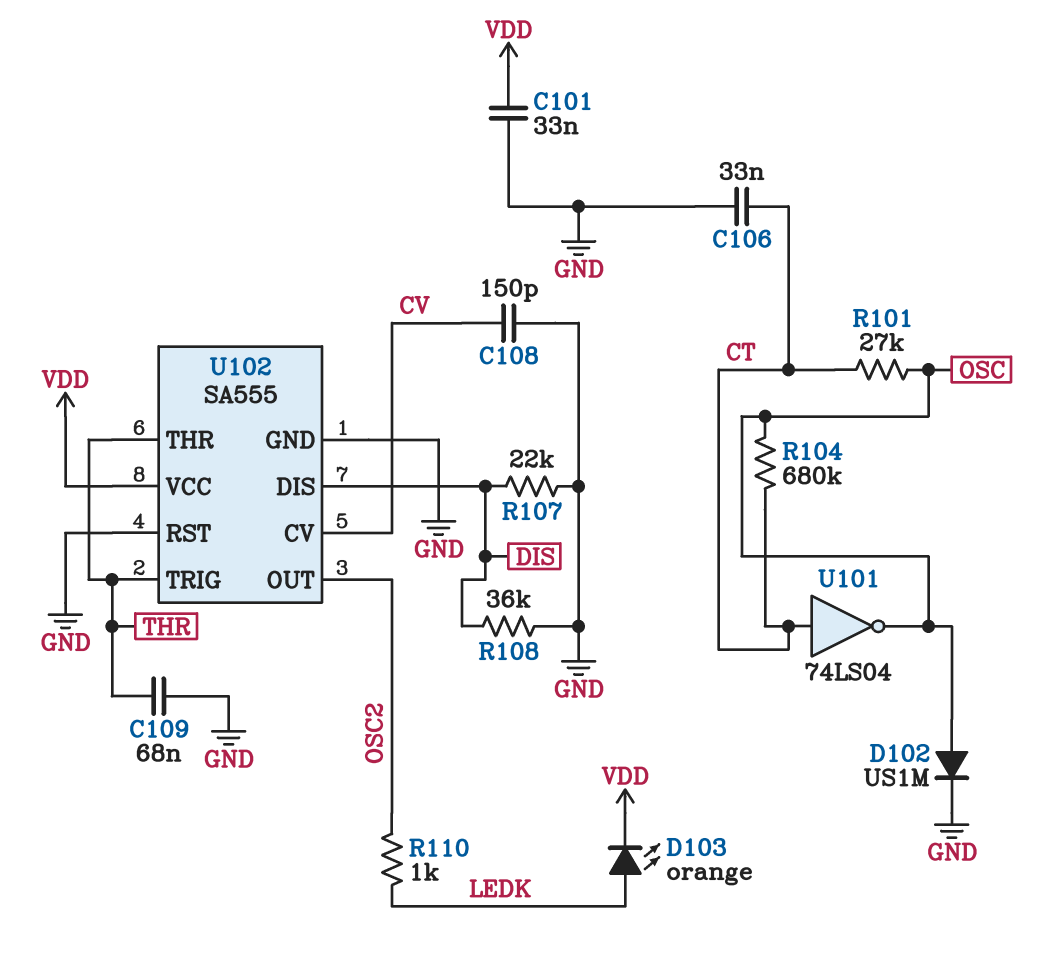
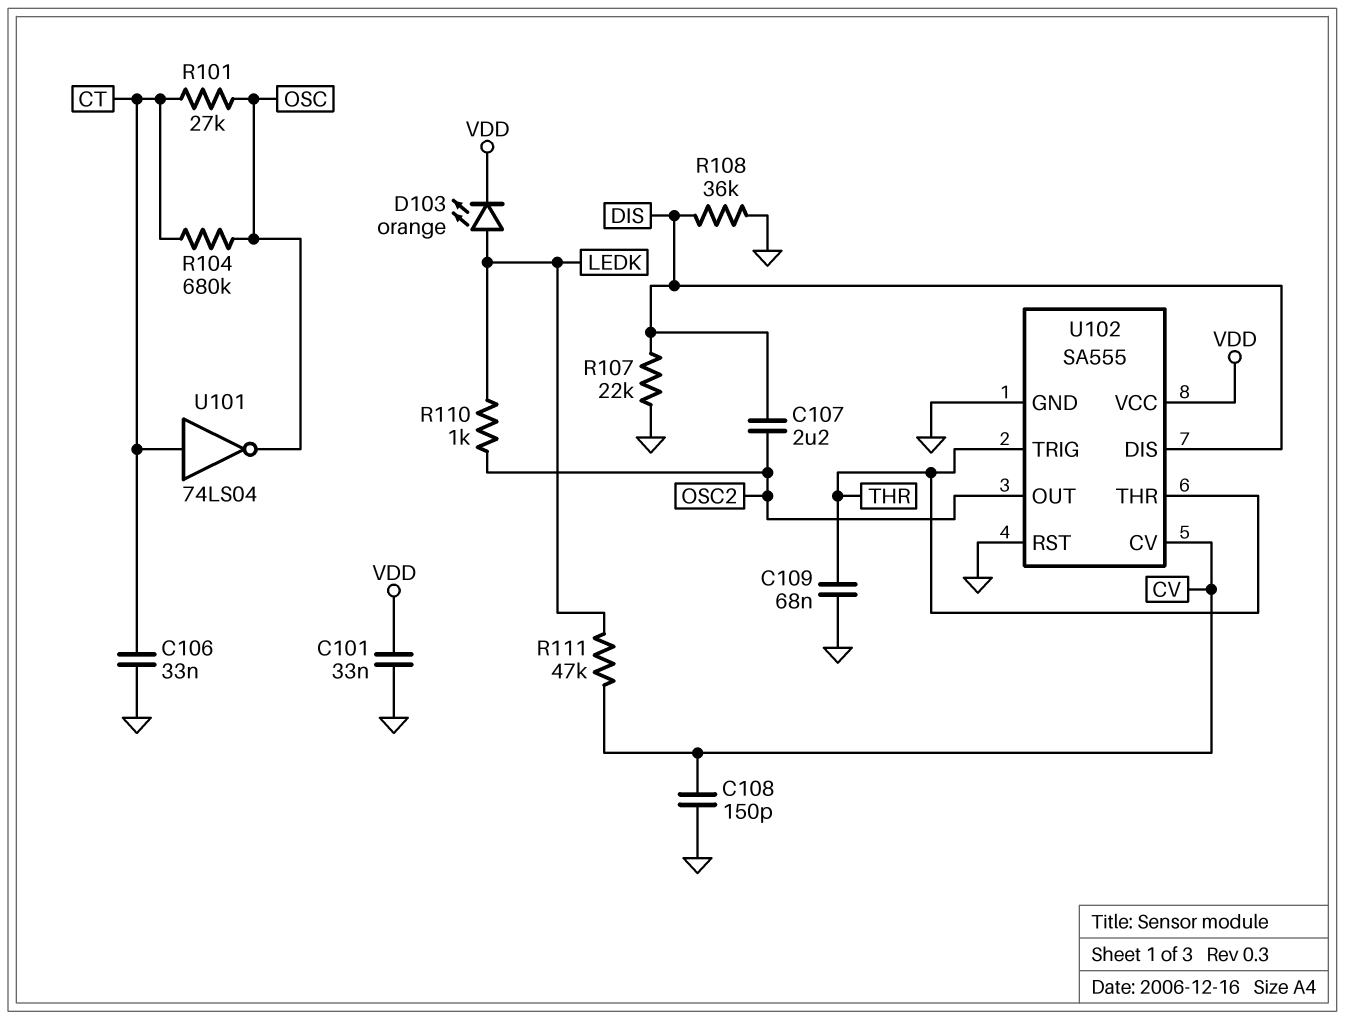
C107: none -> 2.2uF (DIS, OSC2)
D102: diode US1M (A OSC, K GND) -> none
R111: none -> 47k (CV, LEDK)

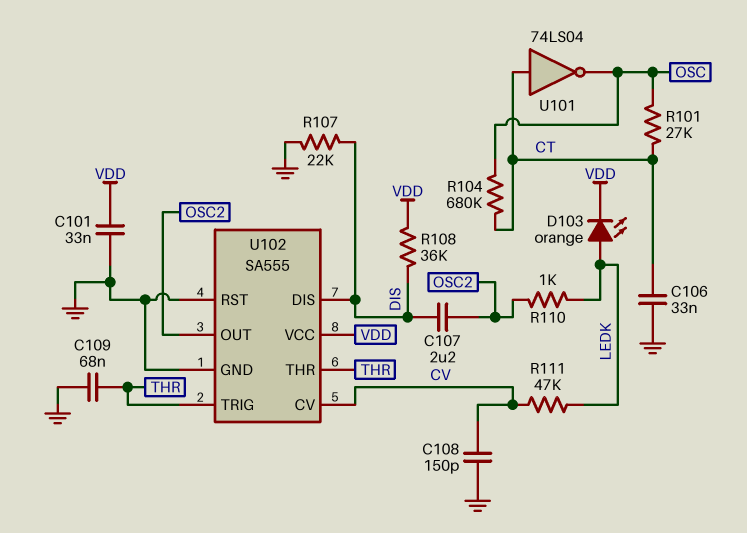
R108: 36k (DIS, GND) -> 36k (DIS, VDD)

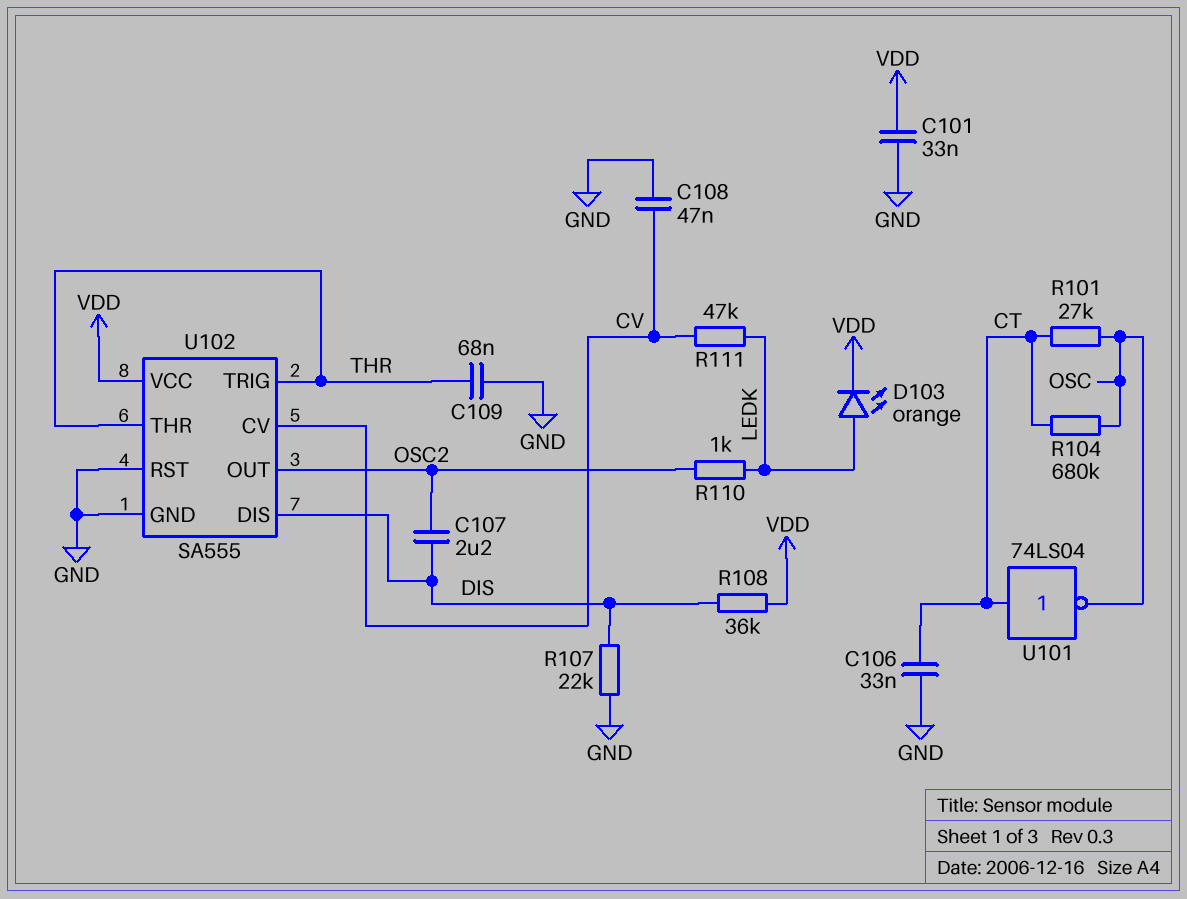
C108: 150pF (CV, GND) -> 47nF (CV, GND)

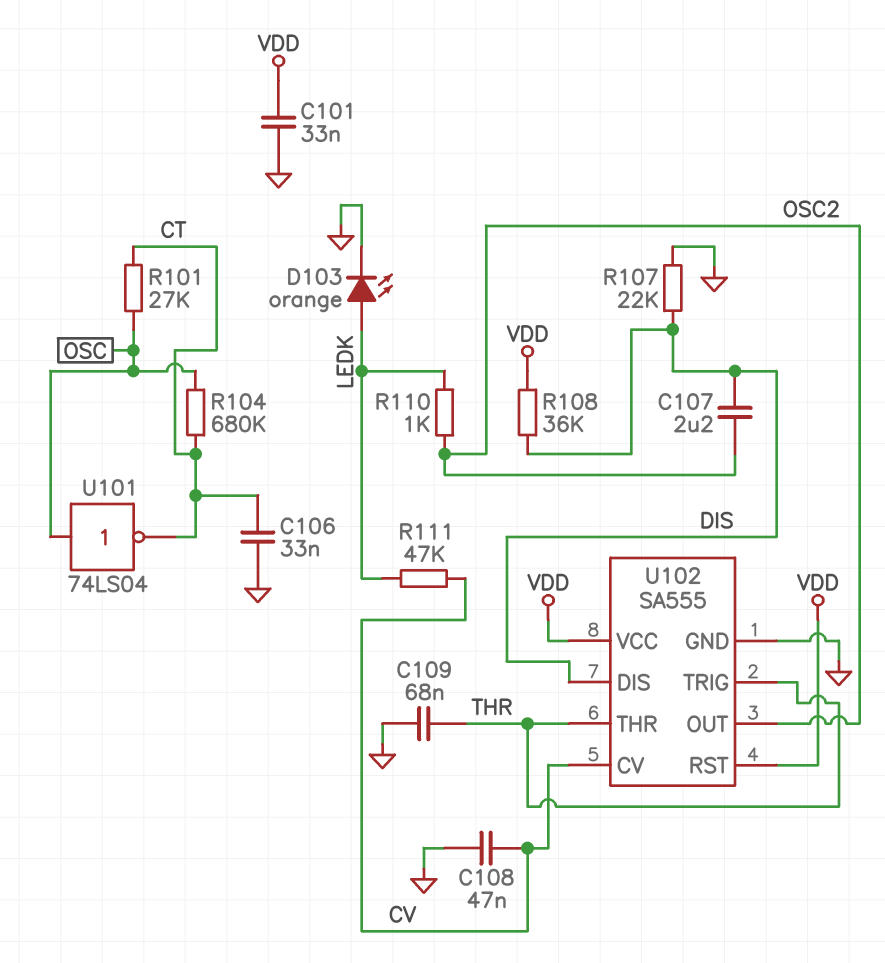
D103: LED orange (A LEDK, K VDD) -> LED orange (A LEDK, K GND)
U101: NOT 74LS04 (in CT, out OSC) -> NOT 74LS04 (in OSC, out CT)
U102 pin RST: GND -> VDD

